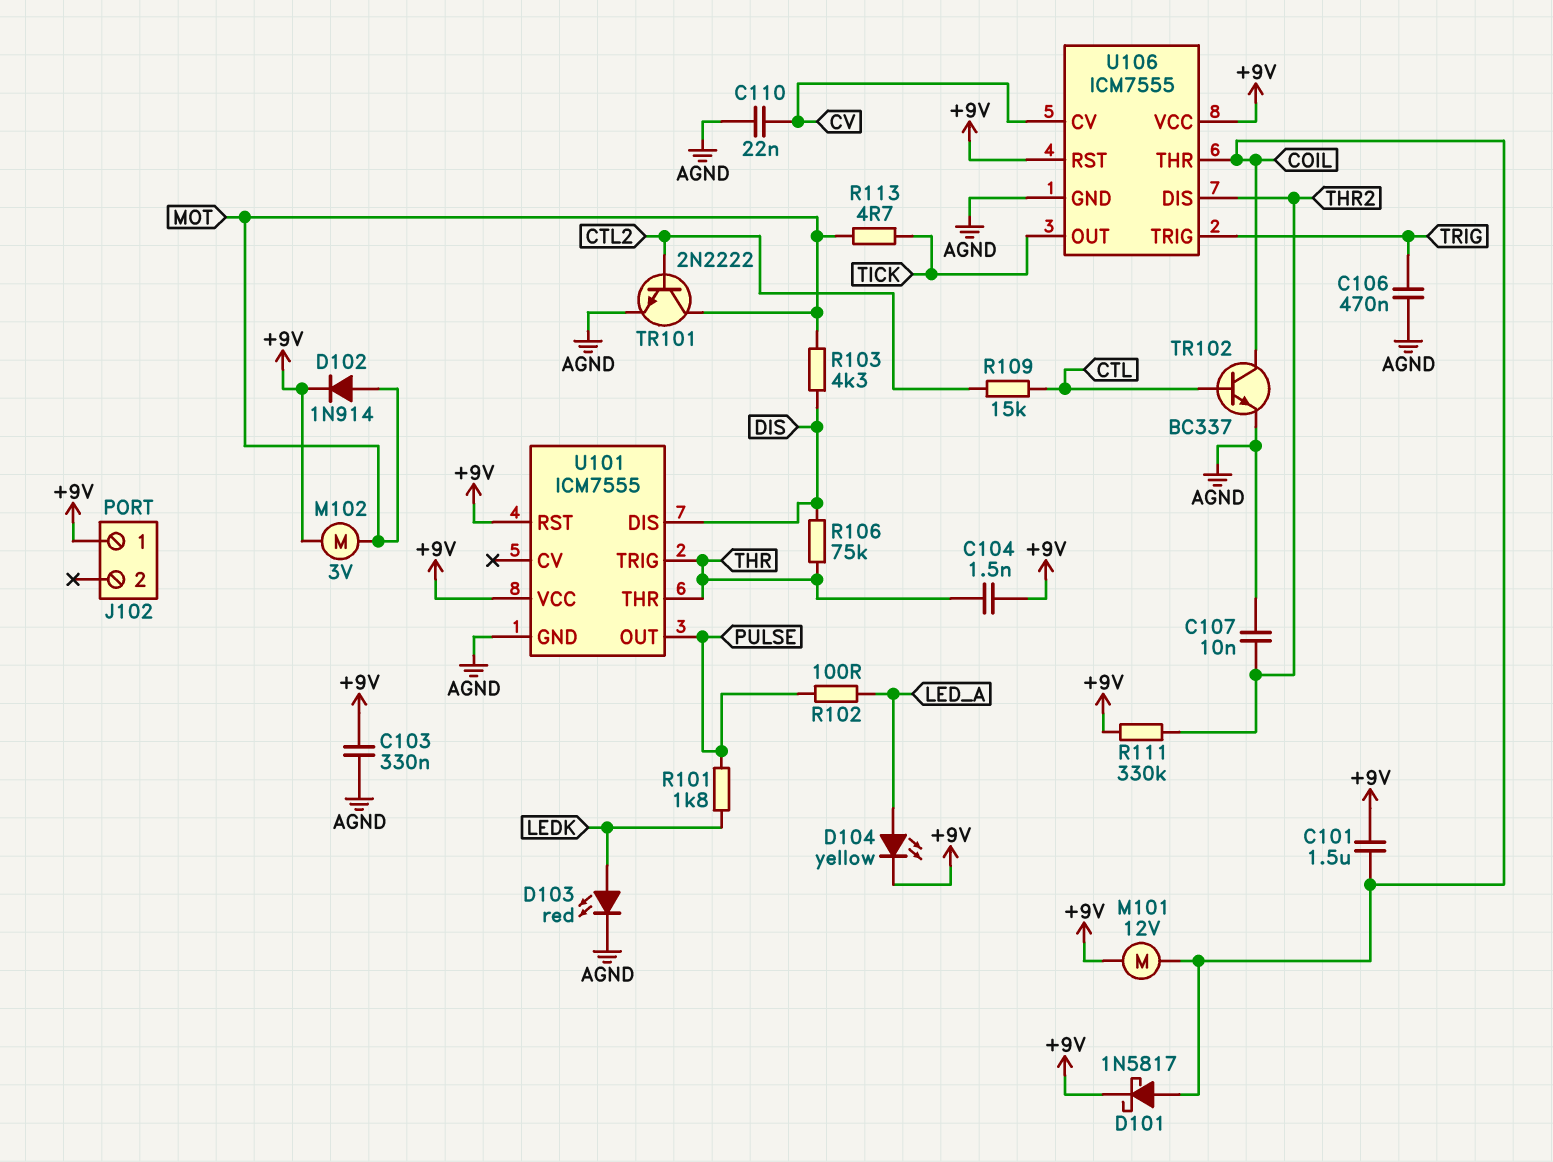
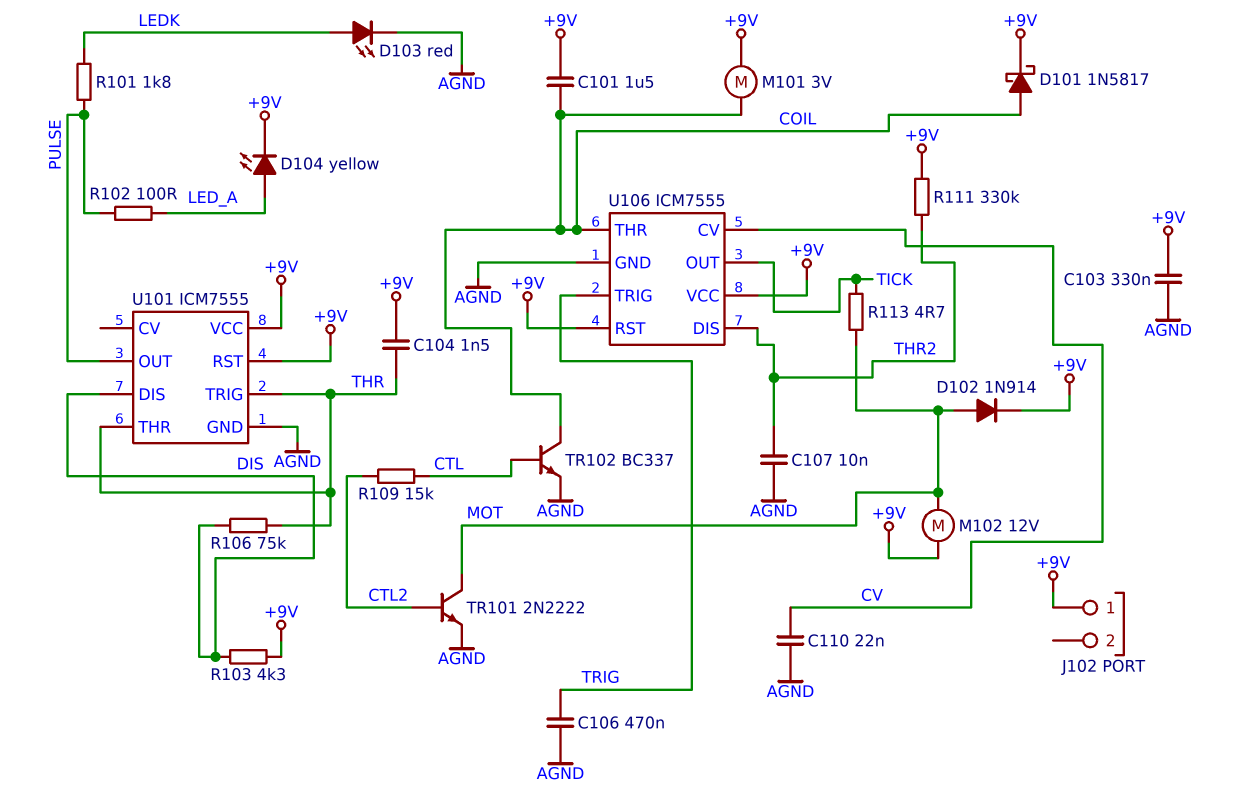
M101: motor 12V (+9V, COIL) -> motor 3V (+9V, COIL)
M102: motor 3V (+9V, MOT) -> motor 12V (+9V, MOT)
R103: 4.3k (DIS, MOT) -> 4.3k (+9V, DIS)

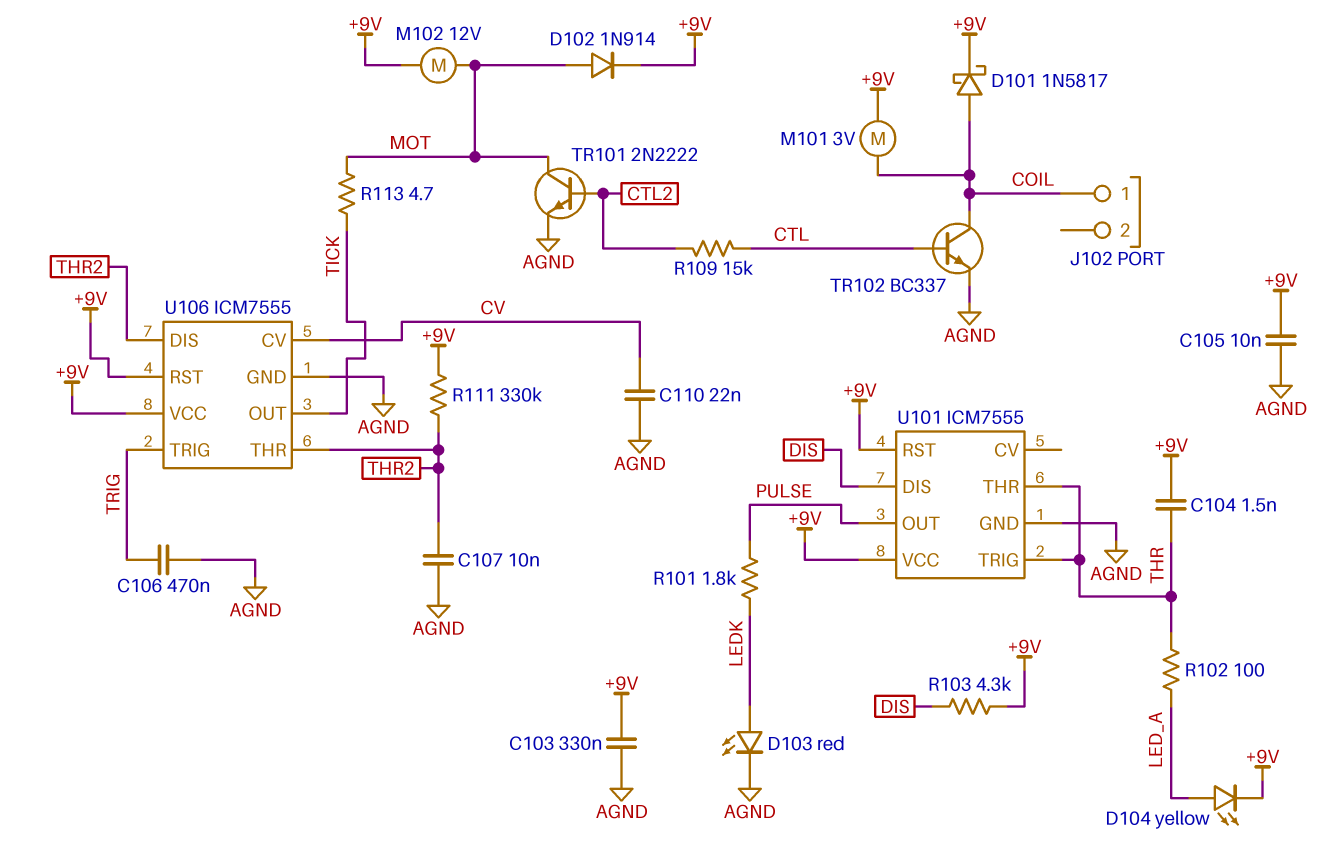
C101: 1.5uF (+9V, COIL) -> none
C105: none -> 10nF (+9V, AGND)
J102 pin 1: +9V -> COIL
R102: 100 (LED_A, PULSE) -> 100 (LED_A, THR)
R106: 75k (DIS, THR) -> none
U106 pin THR: COIL -> THR2

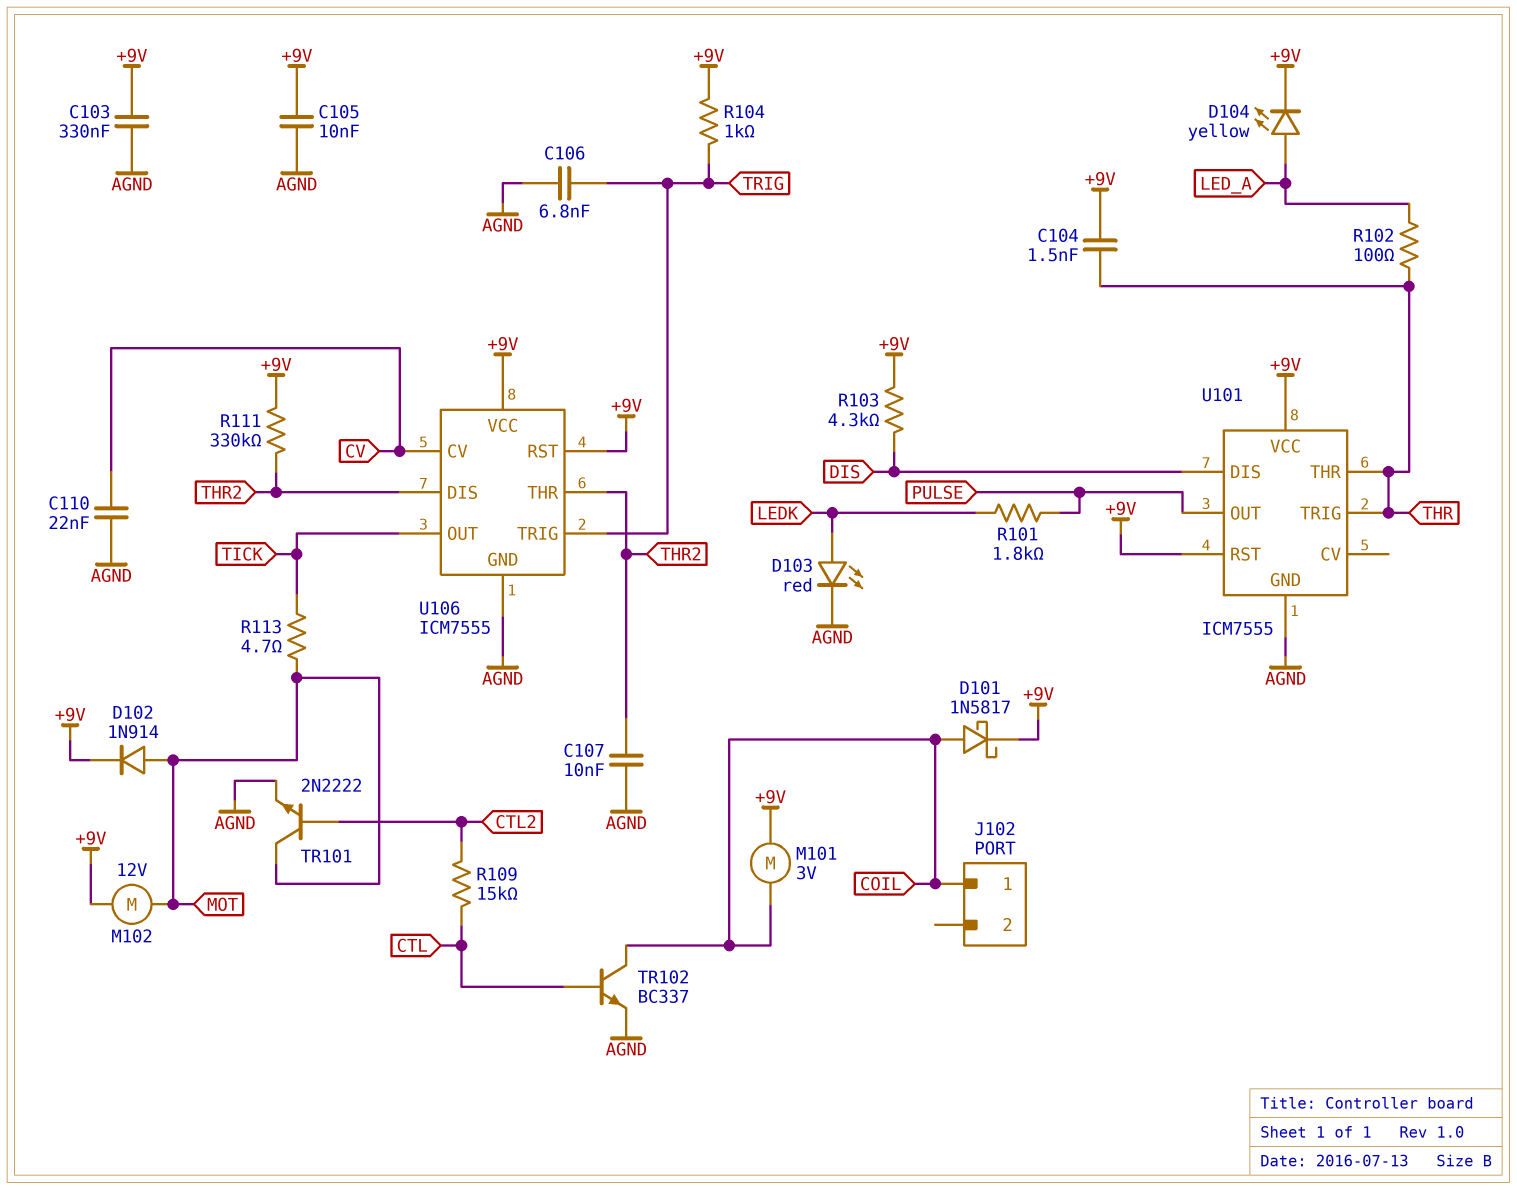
C106: 470nF (AGND, TRIG) -> 6.8nF (AGND, TRIG)
R104: none -> 1k (+9V, TRIG)

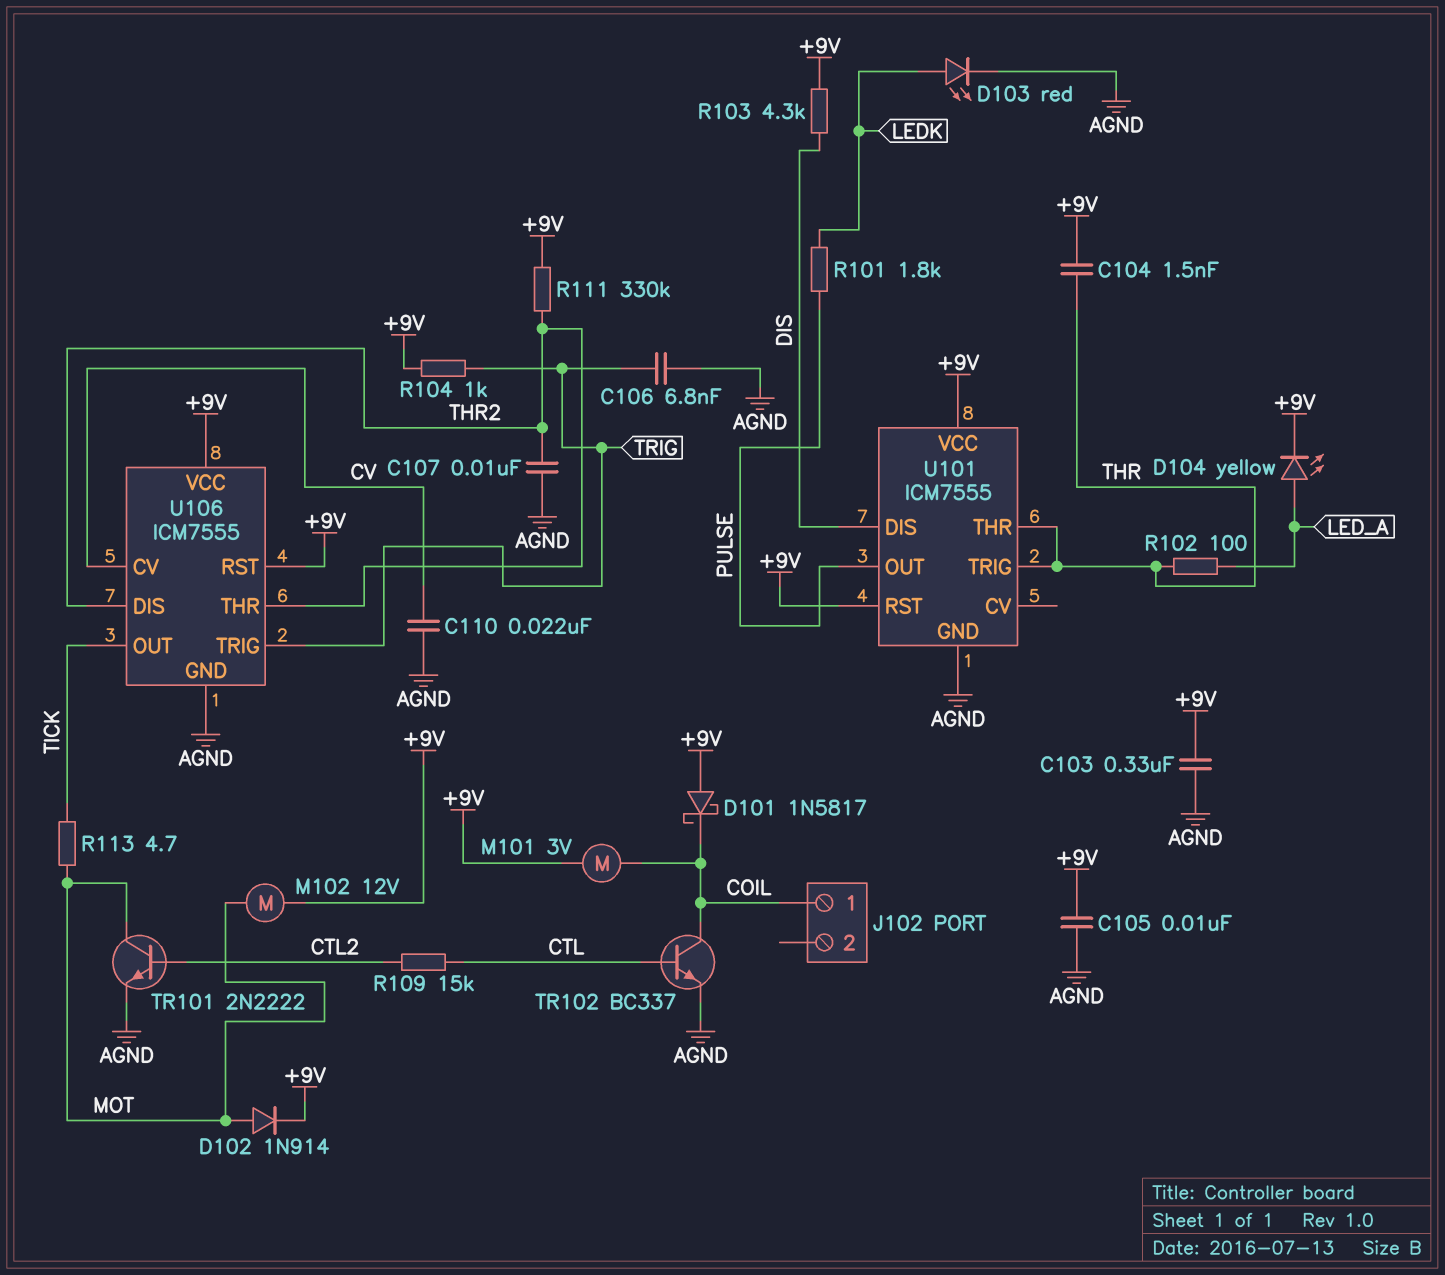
D101: schottky 1N5817 (A COIL, K +9V) -> schottky 1N5817 (A +9V, K COIL)

